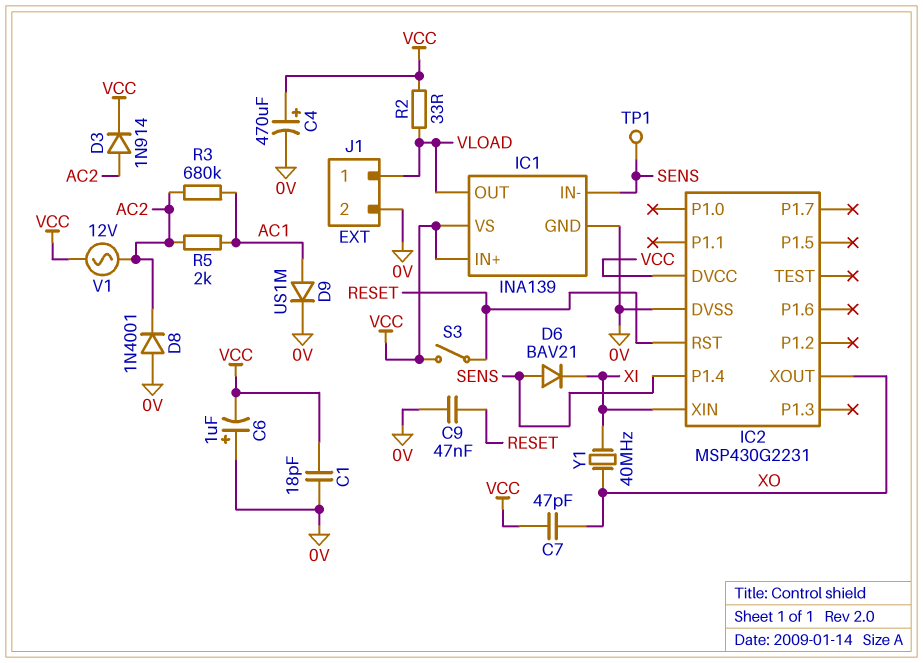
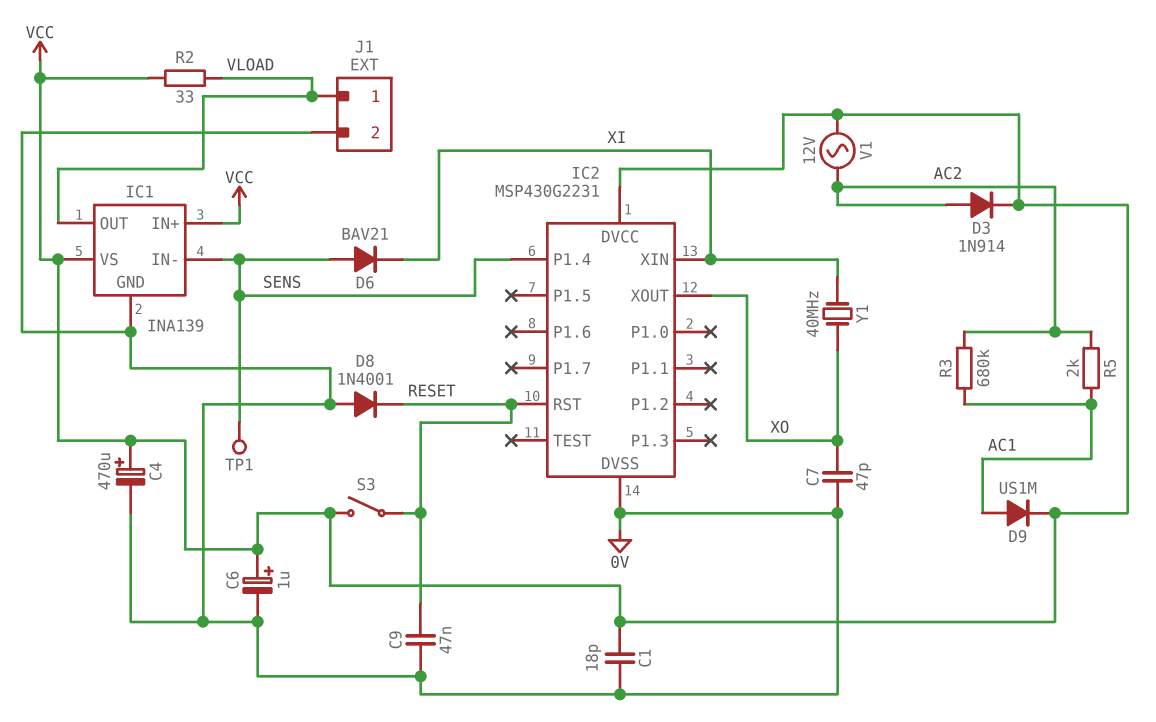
C6: 1uF (plus 0V, minus VCC) -> 1uF (plus VCC, minus 0V)
C7: 47pF (VCC, XO) -> 47pF (0V, XO)
D8: diode 1N4001 (A 0V, K AC2) -> diode 1N4001 (A 0V, K RESET)
D9: diode US1M (A AC1, K 0V) -> diode US1M (A AC1, K VCC)

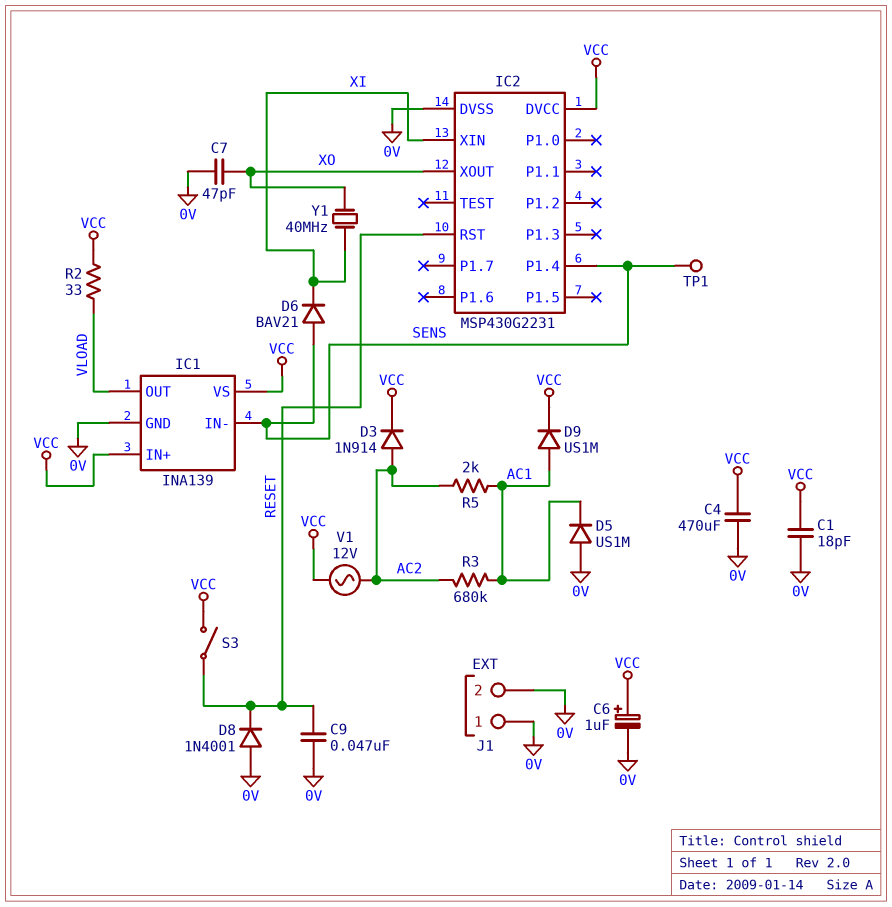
C4: 470uF (plus VCC, minus 0V) -> 470uF (0V, VCC)
D5: none -> diode US1M (A 0V, K AC1)
J1 pin 1: VLOAD -> 0V

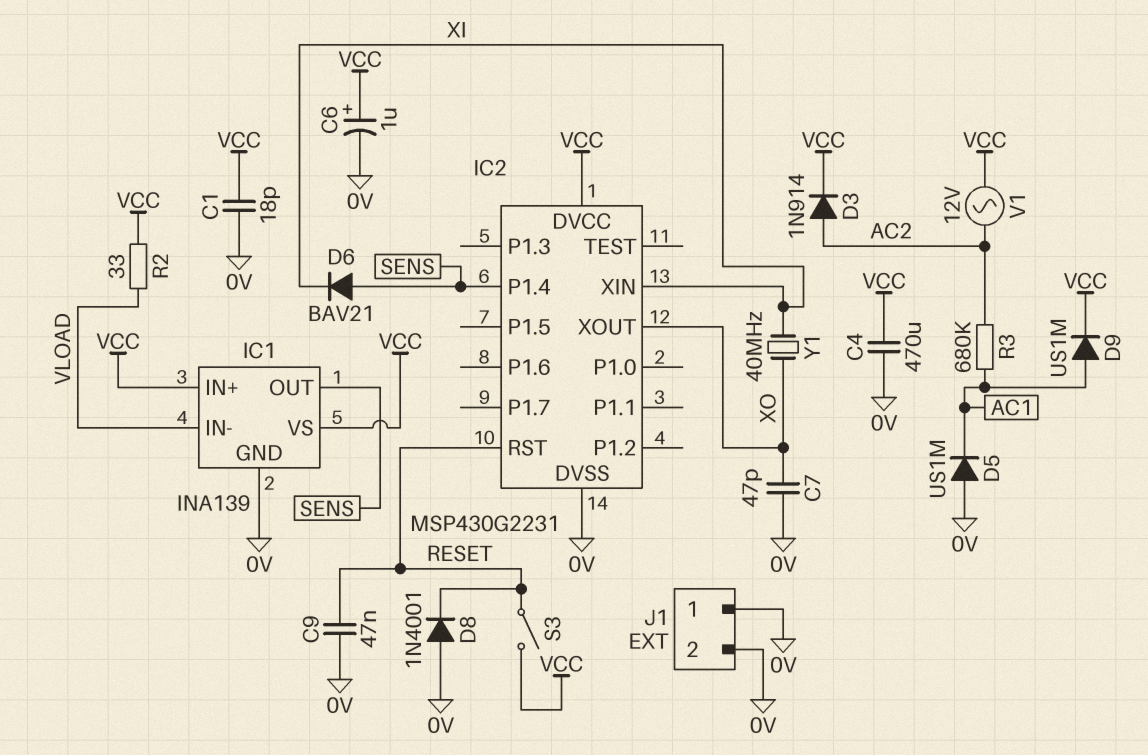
IC1 pin IN-: SENS -> VLOAD
IC1 pin OUT: VLOAD -> SENS
R5: 2k (AC1, AC2) -> none
TP1: test point (SENS) -> none

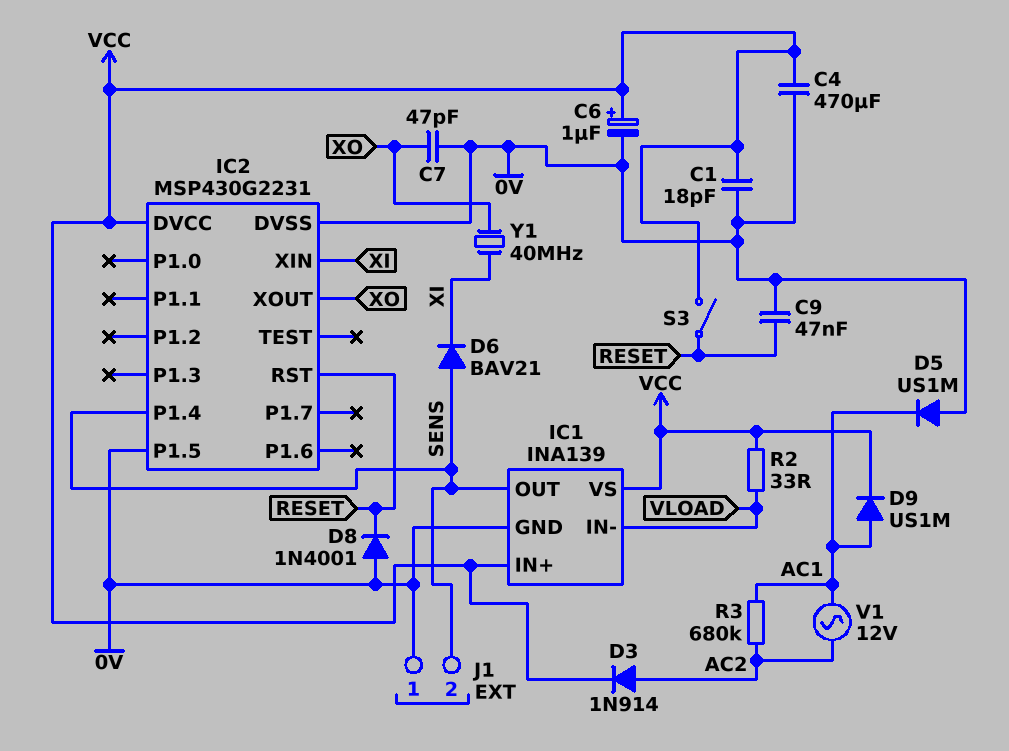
IC2 pin P1.5: none -> 0V
J1 pin 2: 0V -> SENS
V1: AC 12V (AC2, VCC) -> AC 12V (AC1, AC2)

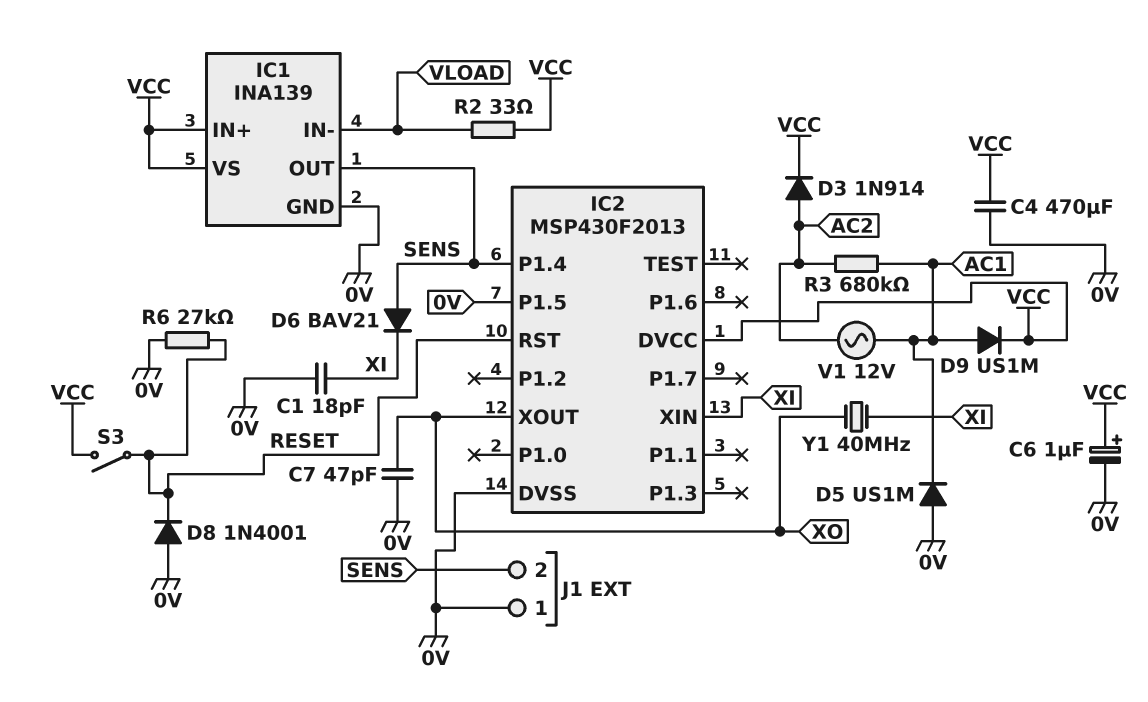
C1: 18pF (0V, VCC) -> 18pF (0V, XI)
C9: 47nF (0V, RESET) -> none
IC2: MSP430G2231 -> MSP430F2013
R6: none -> 27k (0V, RESET)

